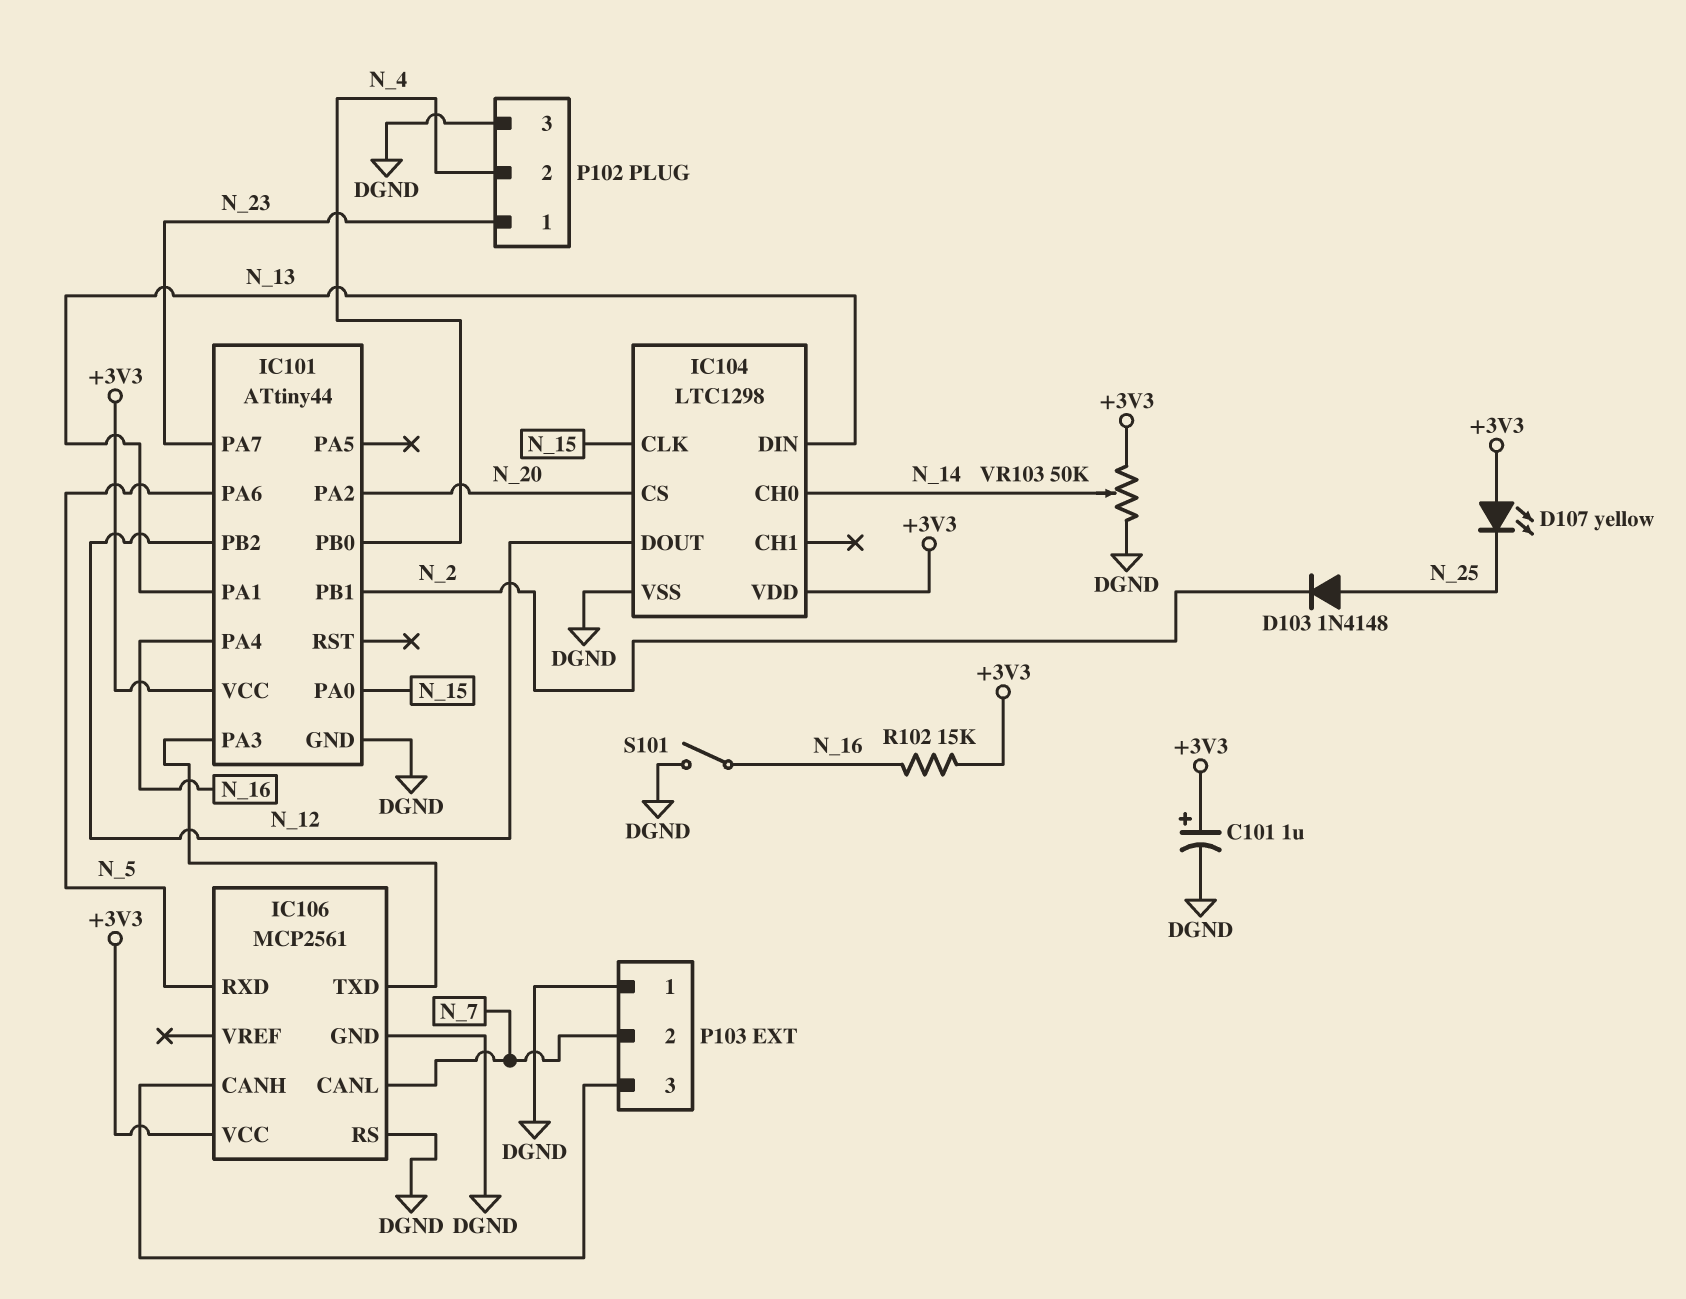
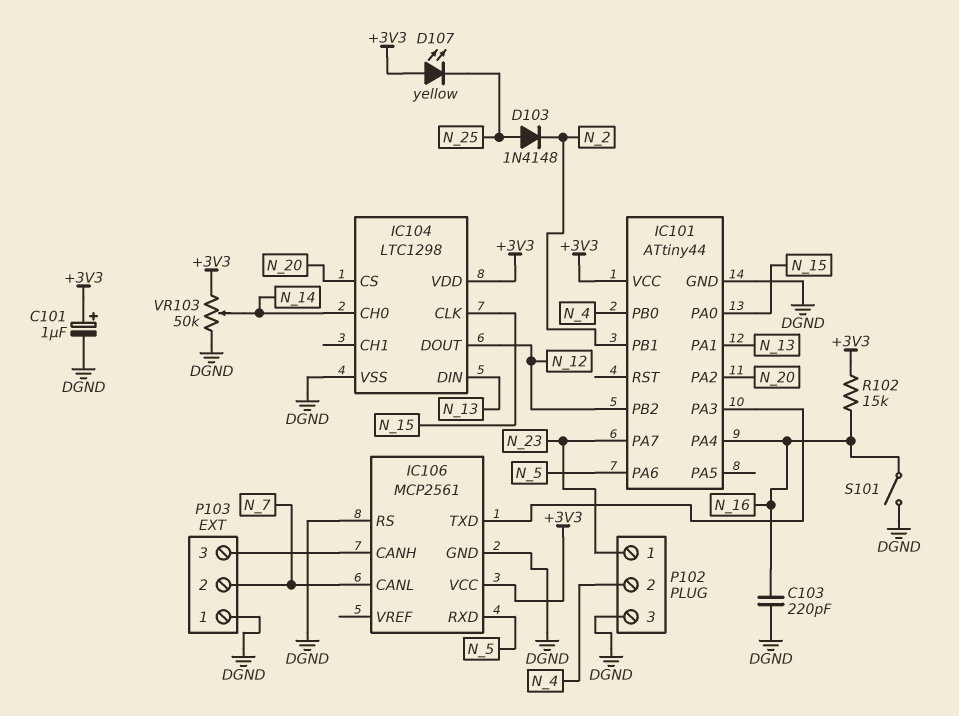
C103: none -> 220pF (DGND, N_16)

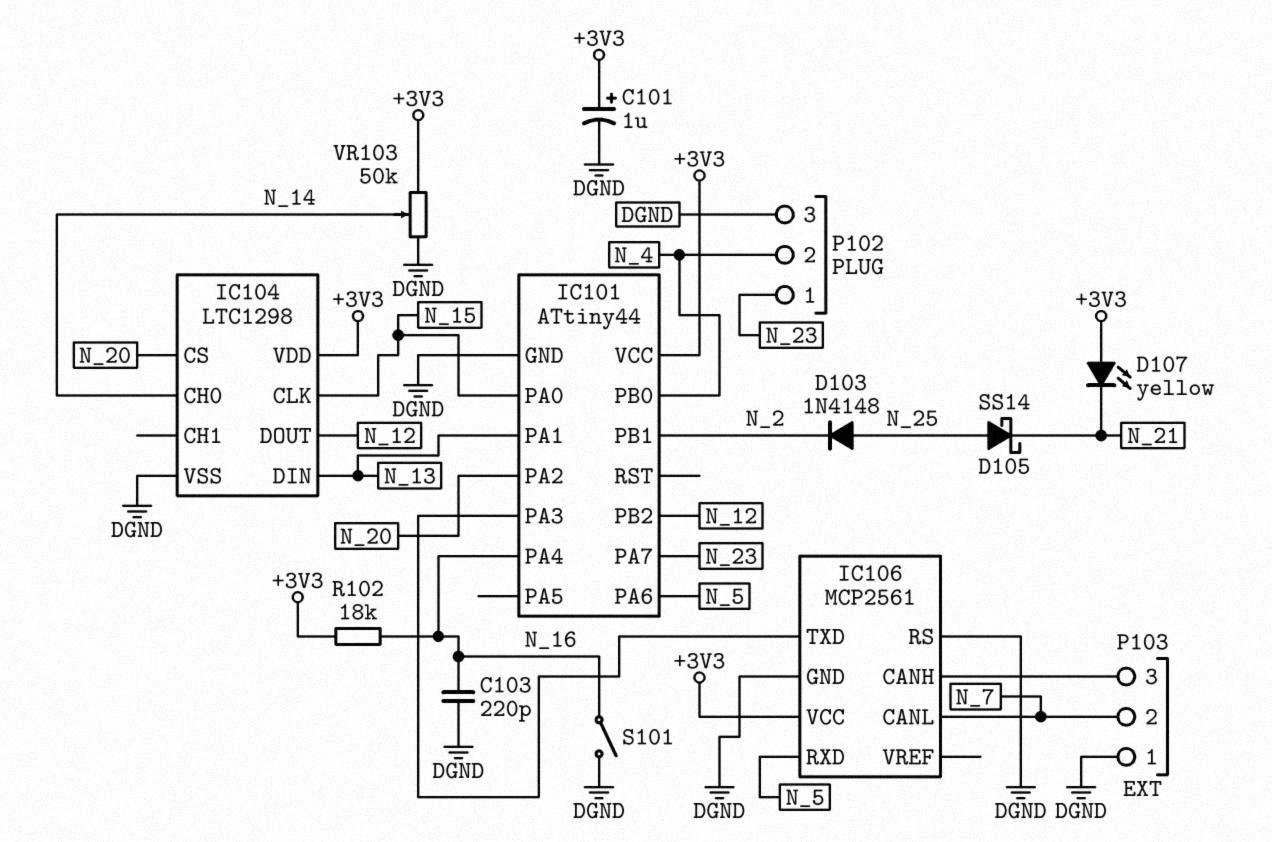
D105: none -> schottky SS14 (A N_25, K N_21)
D107: LED yellow (A +3V3, K N_25) -> LED yellow (A +3V3, K N_21)
R102: 15k (+3V3, N_16) -> 18k (+3V3, N_16)

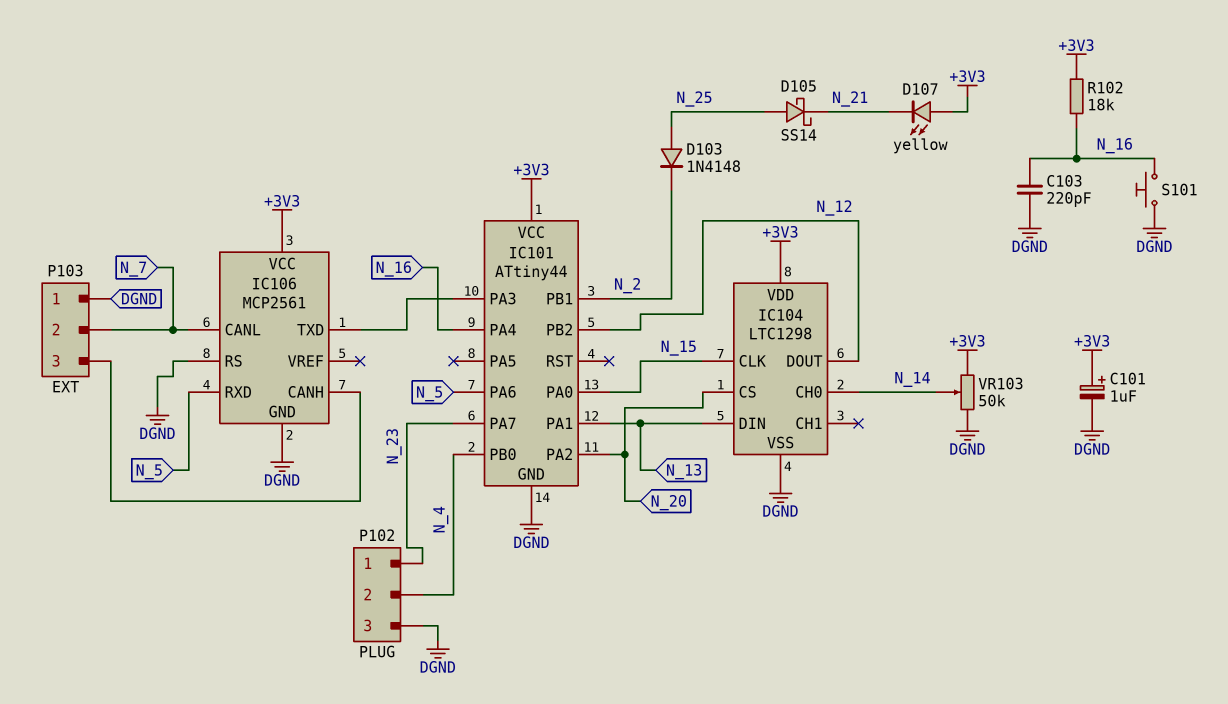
S101: switch (DGND, N_16) -> button (DGND, N_16)

